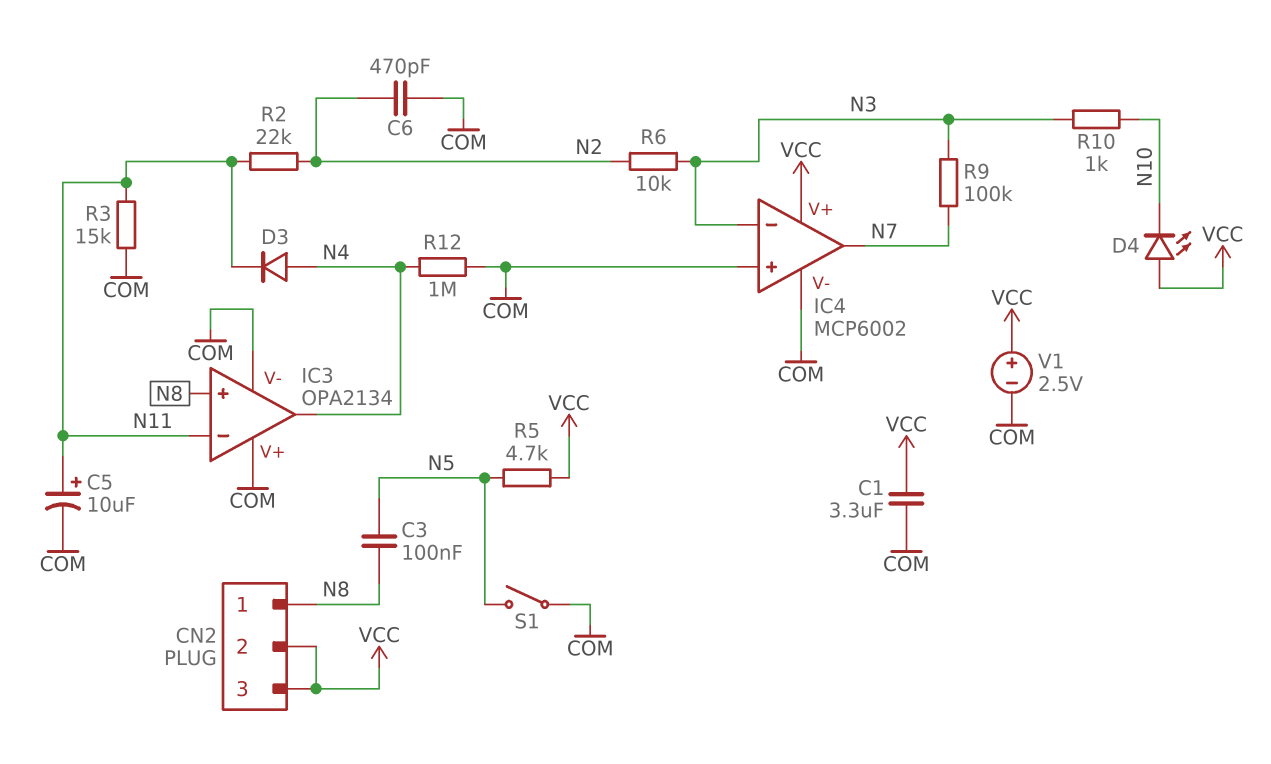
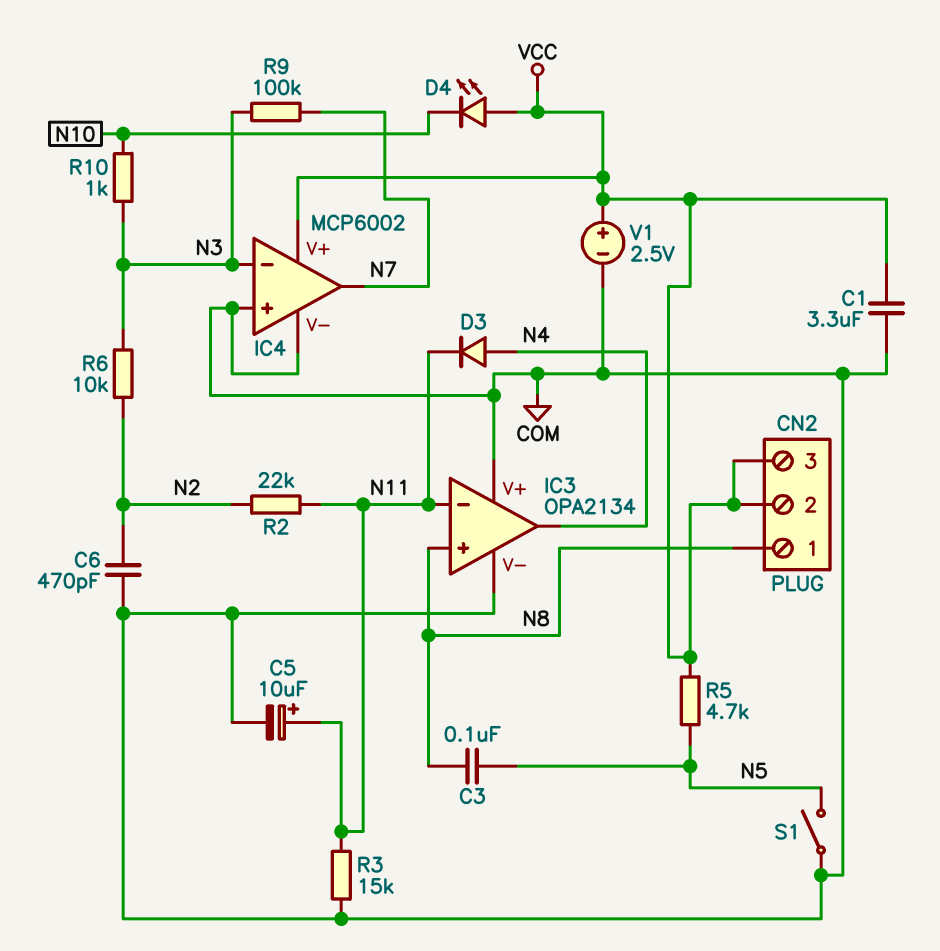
R12: 1M (COM, N4) -> none

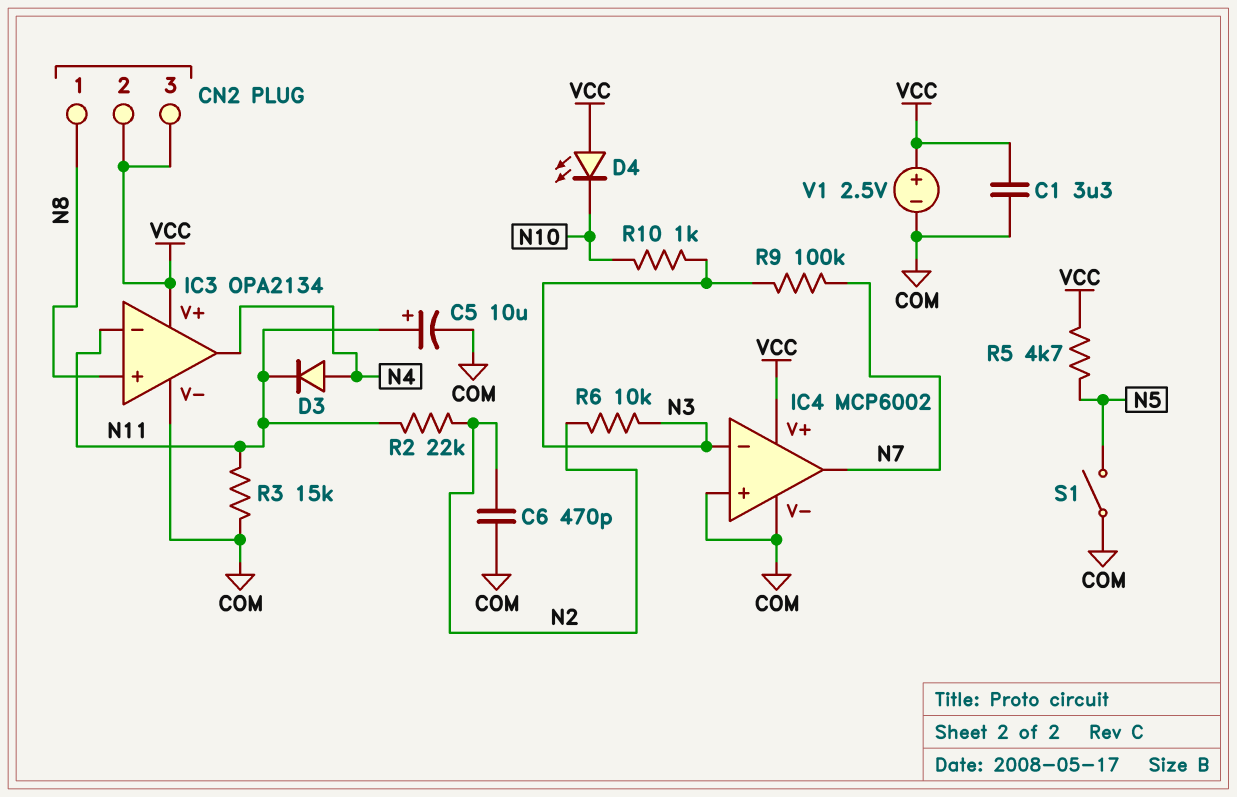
C3: 100nF (N5, N8) -> none
IC3 pin V+: COM -> VCC

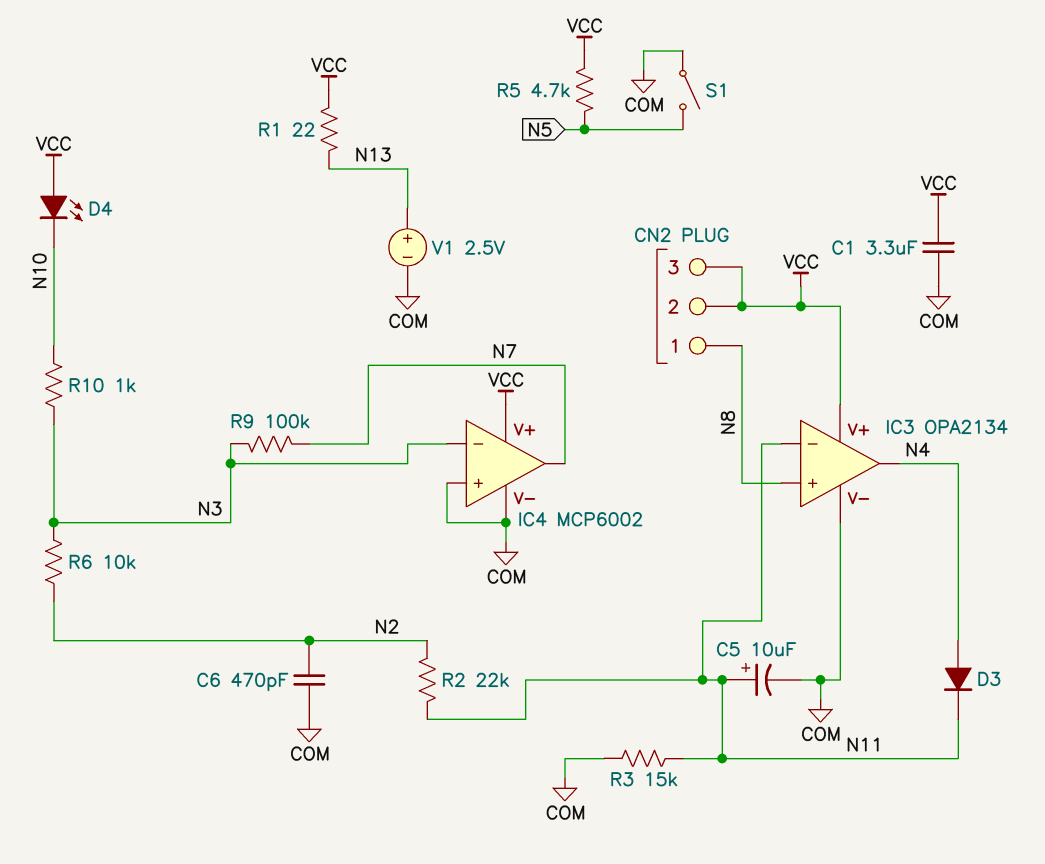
R1: none -> 22 (N13, VCC)
V1: 2.5V (plus VCC, minus COM) -> 2.5V (plus N13, minus COM)

